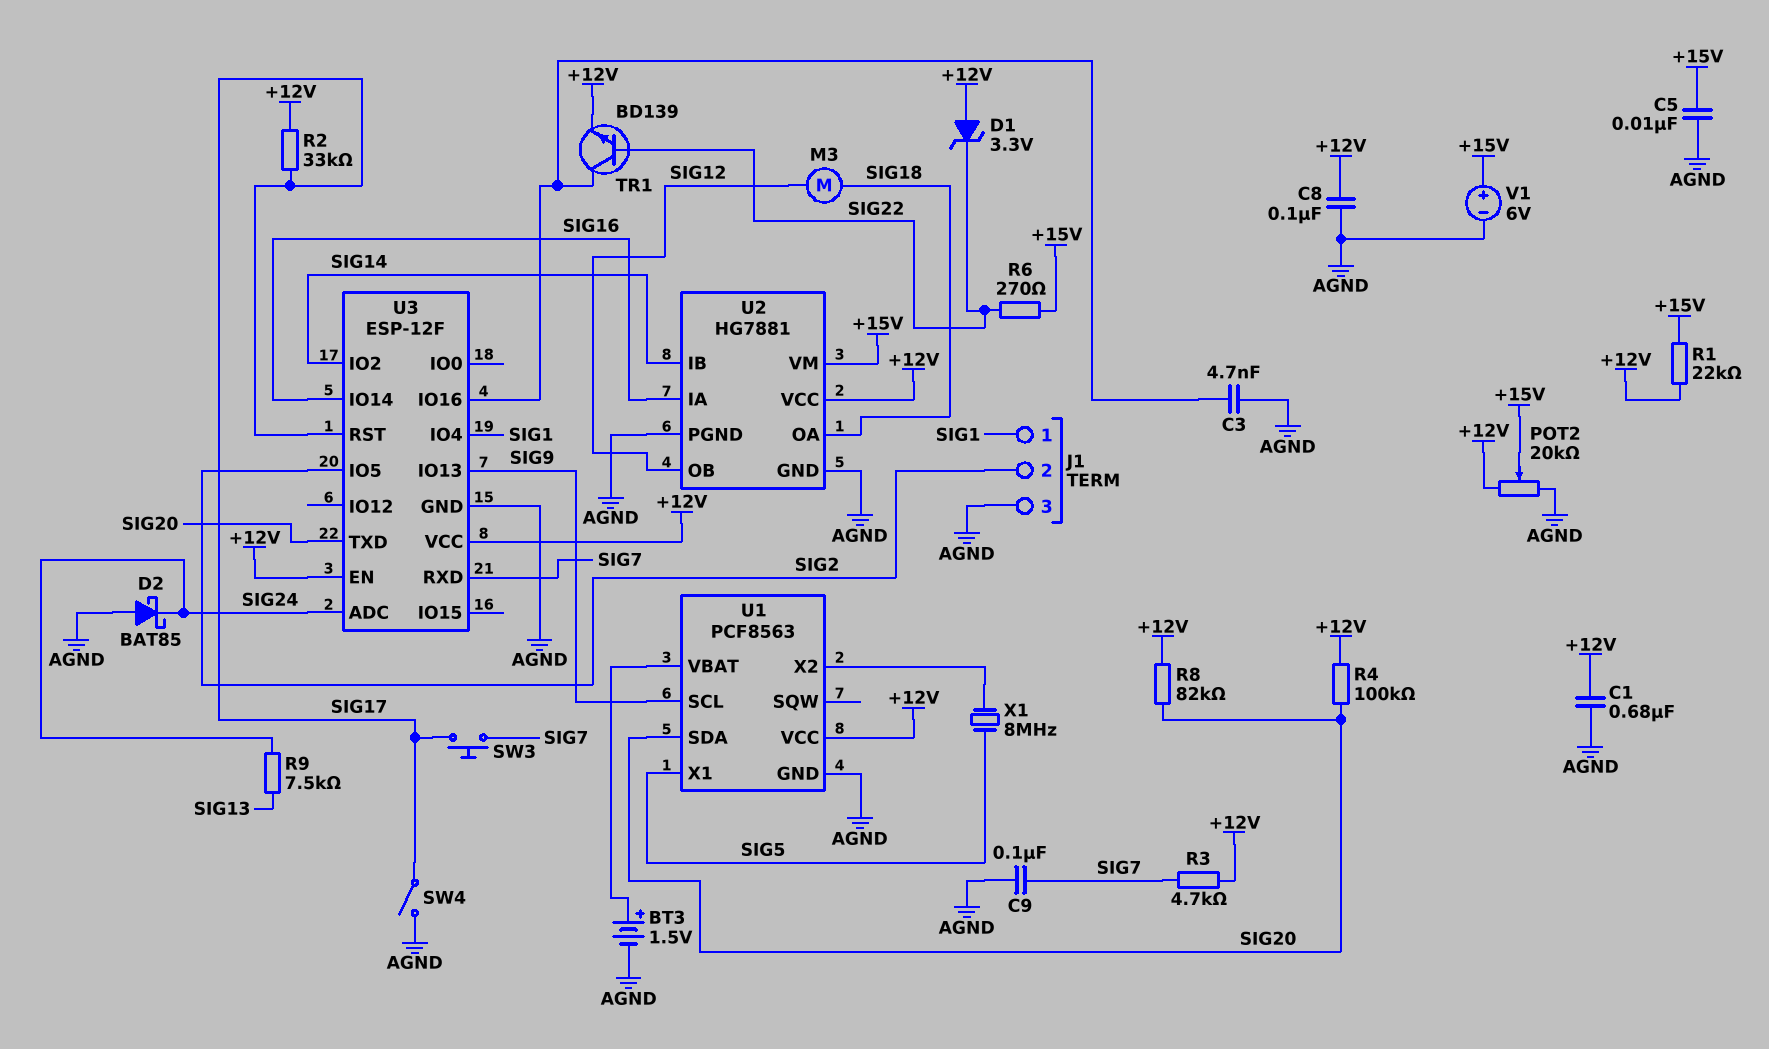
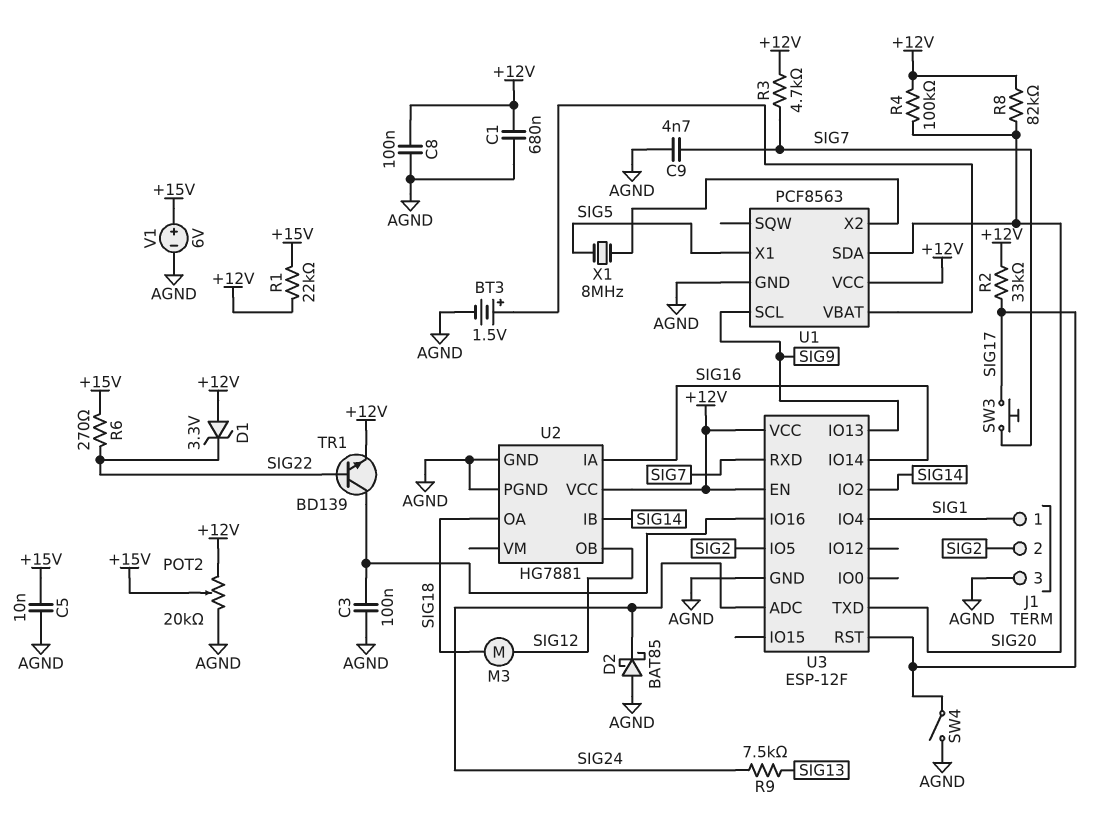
C3: 4.7nF (AGND, U3/IO16) -> 100nF (AGND, U3/IO16)
C9: 100nF (AGND, SIG7) -> 4.7nF (AGND, SIG7)
U2 pin VM: +15V -> none

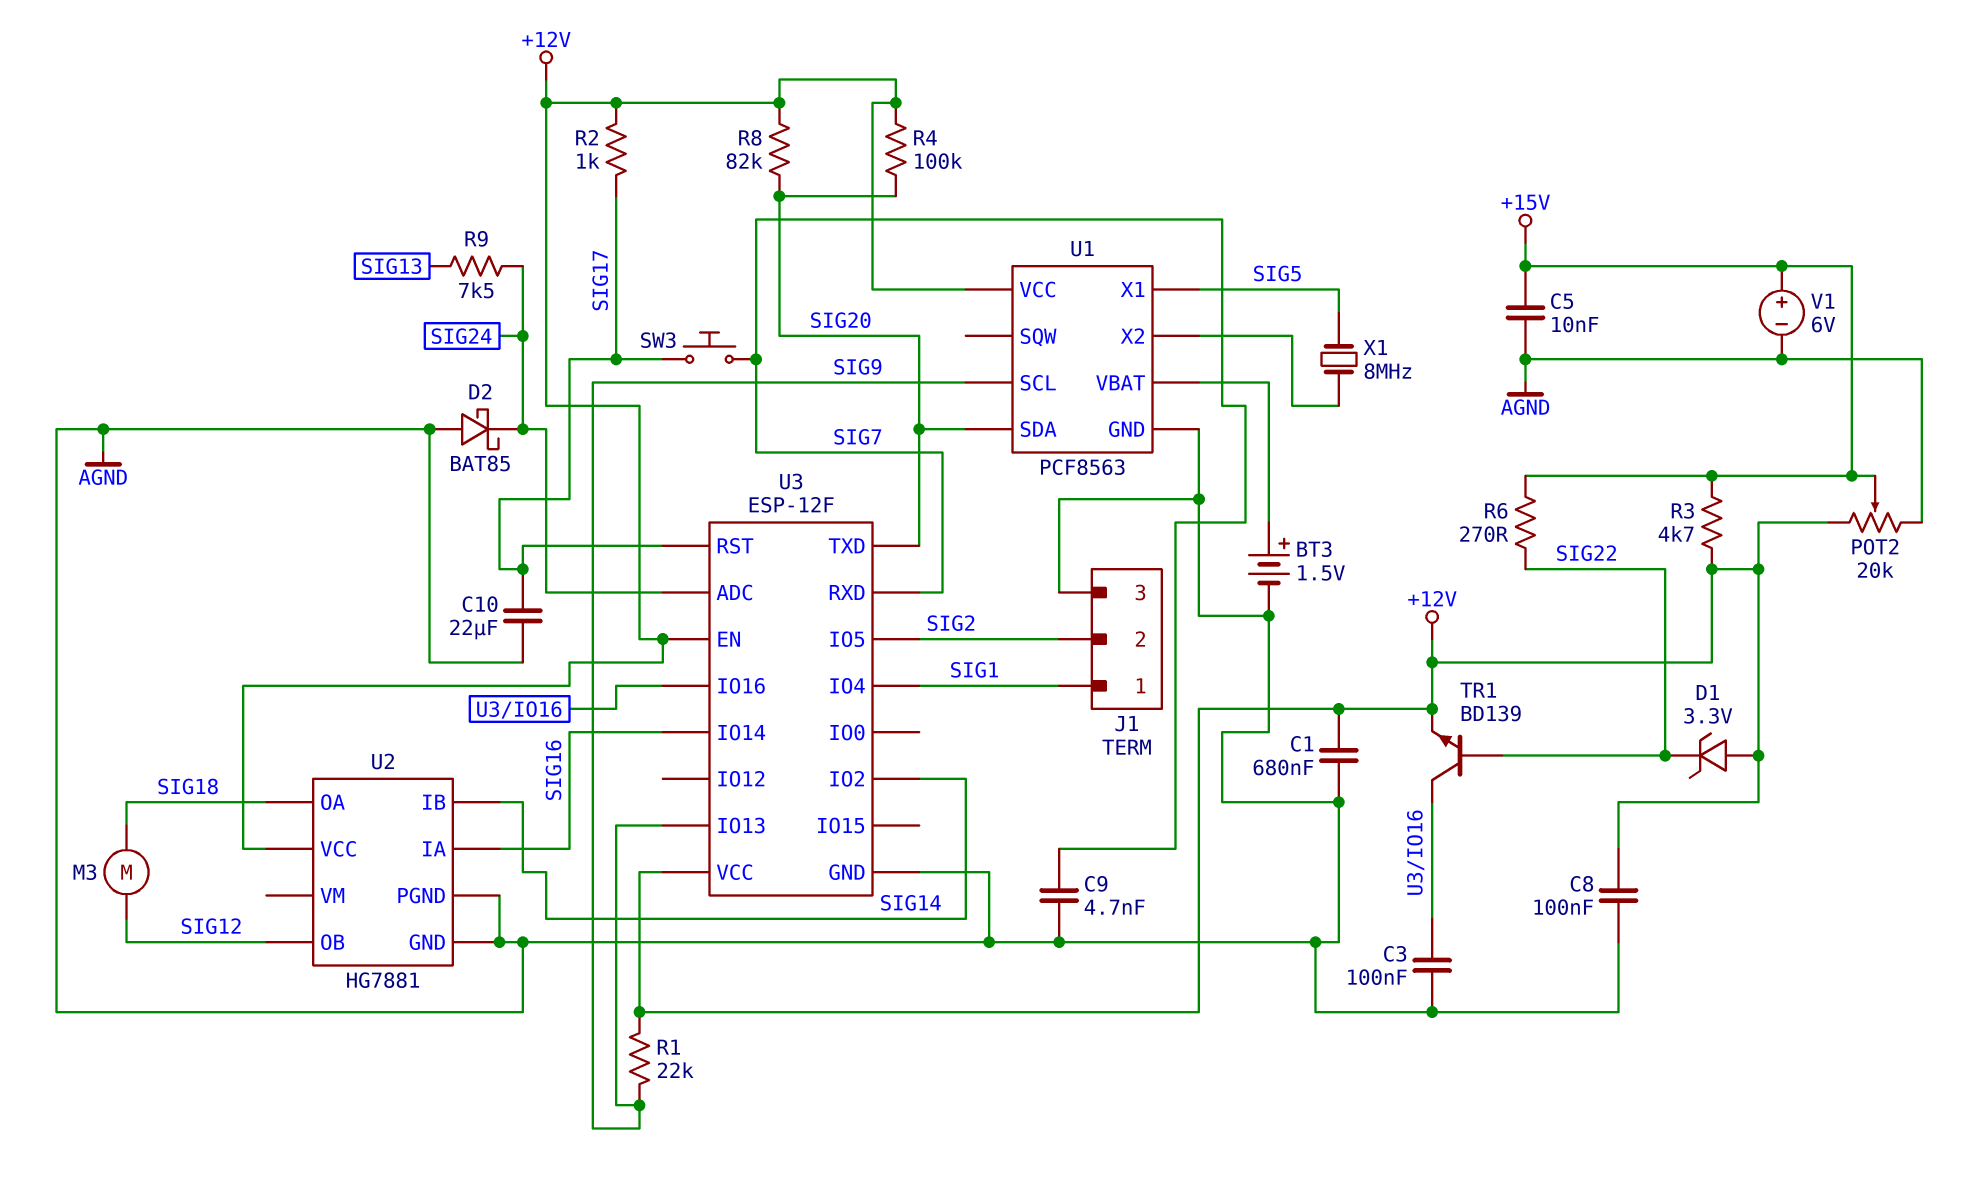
C10: none -> 22uF (AGND, SIG17)
R1: 22k (+12V, +15V) -> 22k (+12V, SIG9)
R2: 33k (+12V, SIG17) -> 1k (+12V, SIG17)
R3: 4.7k (+12V, SIG7) -> 4.7k (+12V, +15V)
SW4: switch (AGND, SIG17) -> none

